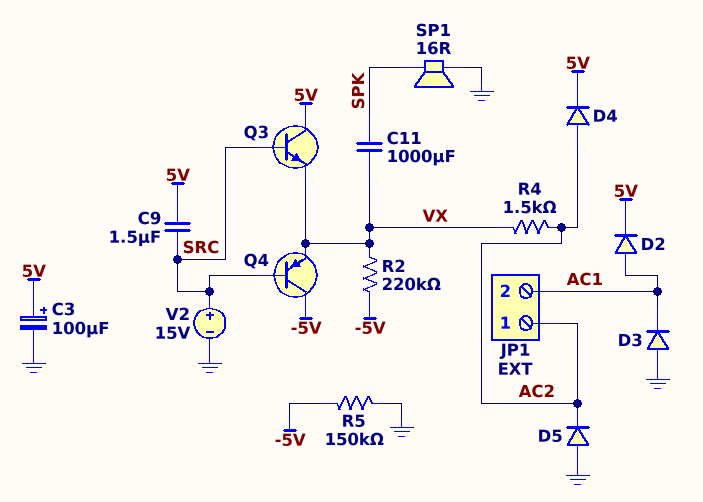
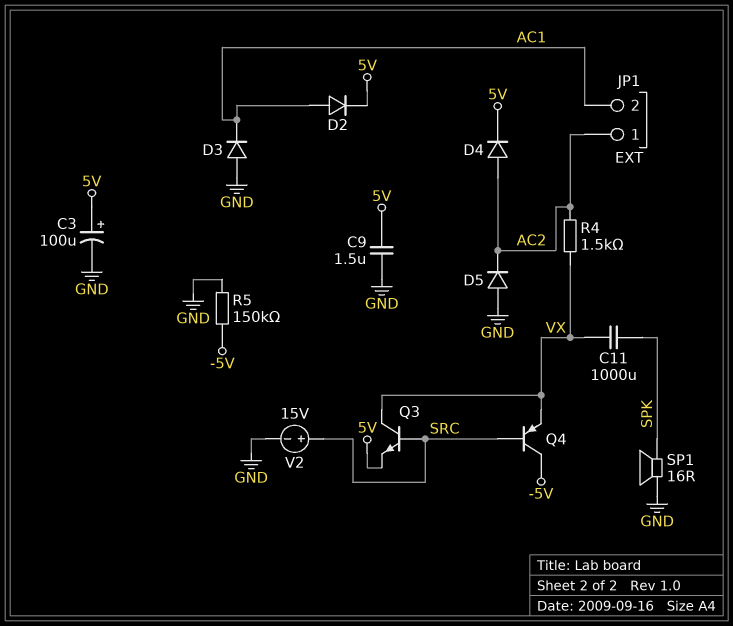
C9: 1.5uF (5V, SRC) -> 1.5uF (5V, GND)
Q3: NPN (B SRC, C 5V, E VX) -> NPN (B SRC, C VX, E 5V)
R2: 220k (-5V, VX) -> none

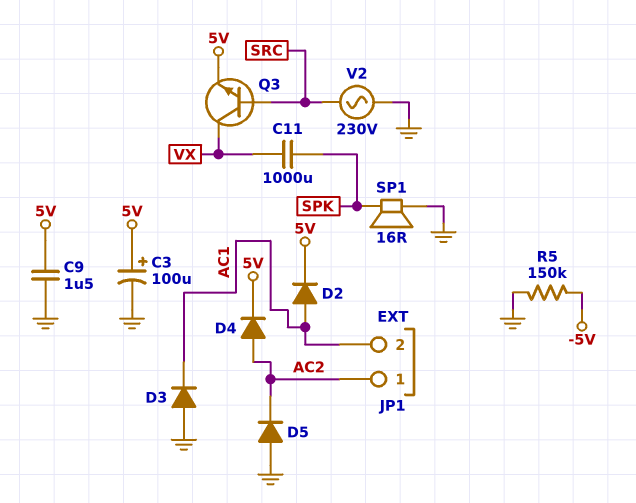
Q4: PNP (B SRC, C -5V, E VX) -> none
R4: 1.5k (AC2, VX) -> none
V2: 15V (plus SRC, minus GND) -> AC 230V (GND, SRC)

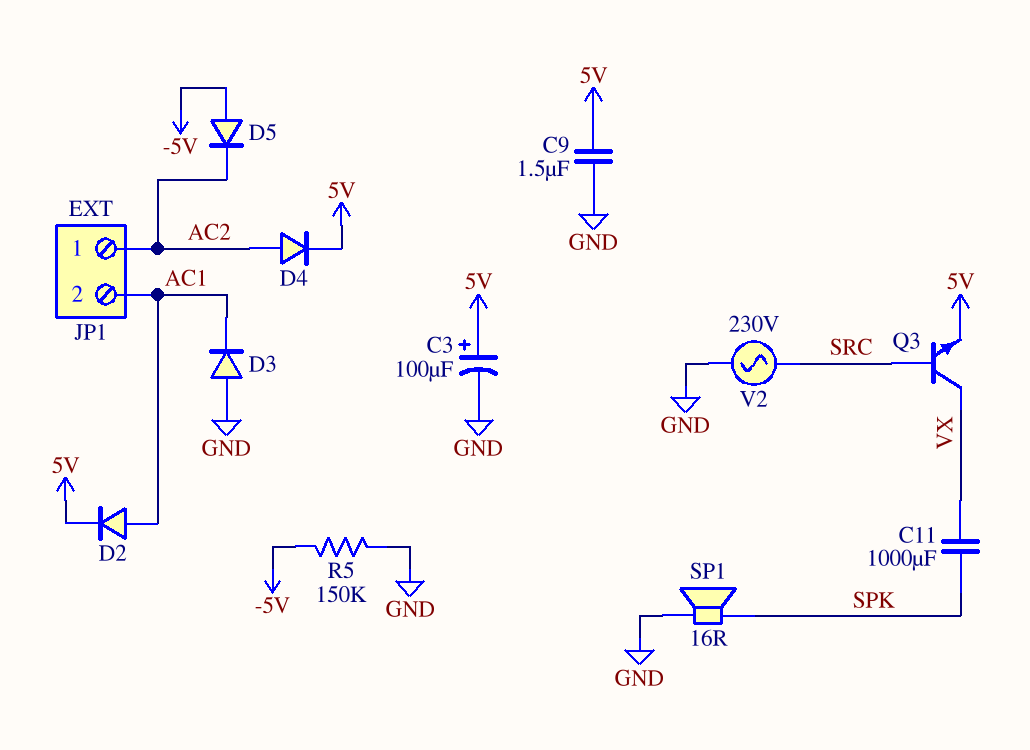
D5: diode (A GND, K AC2) -> diode (A -5V, K AC2)

